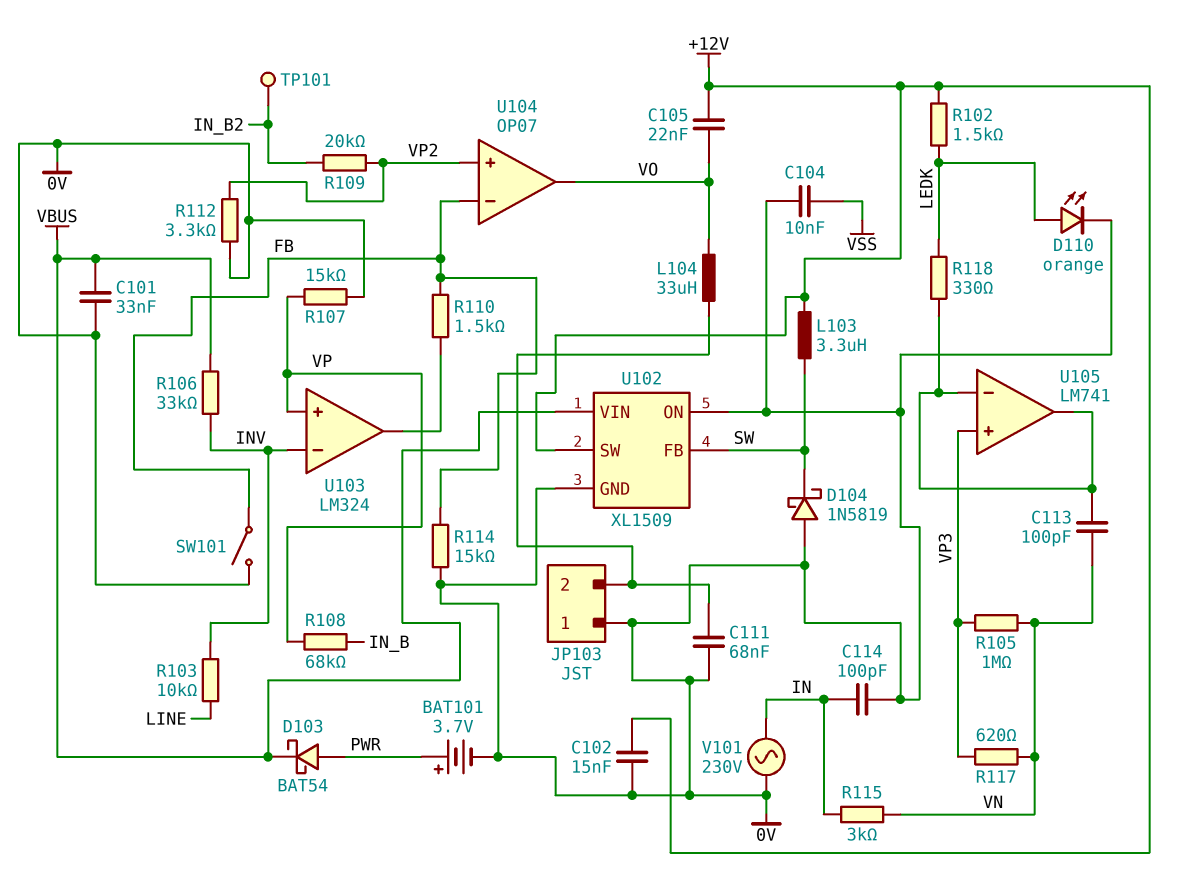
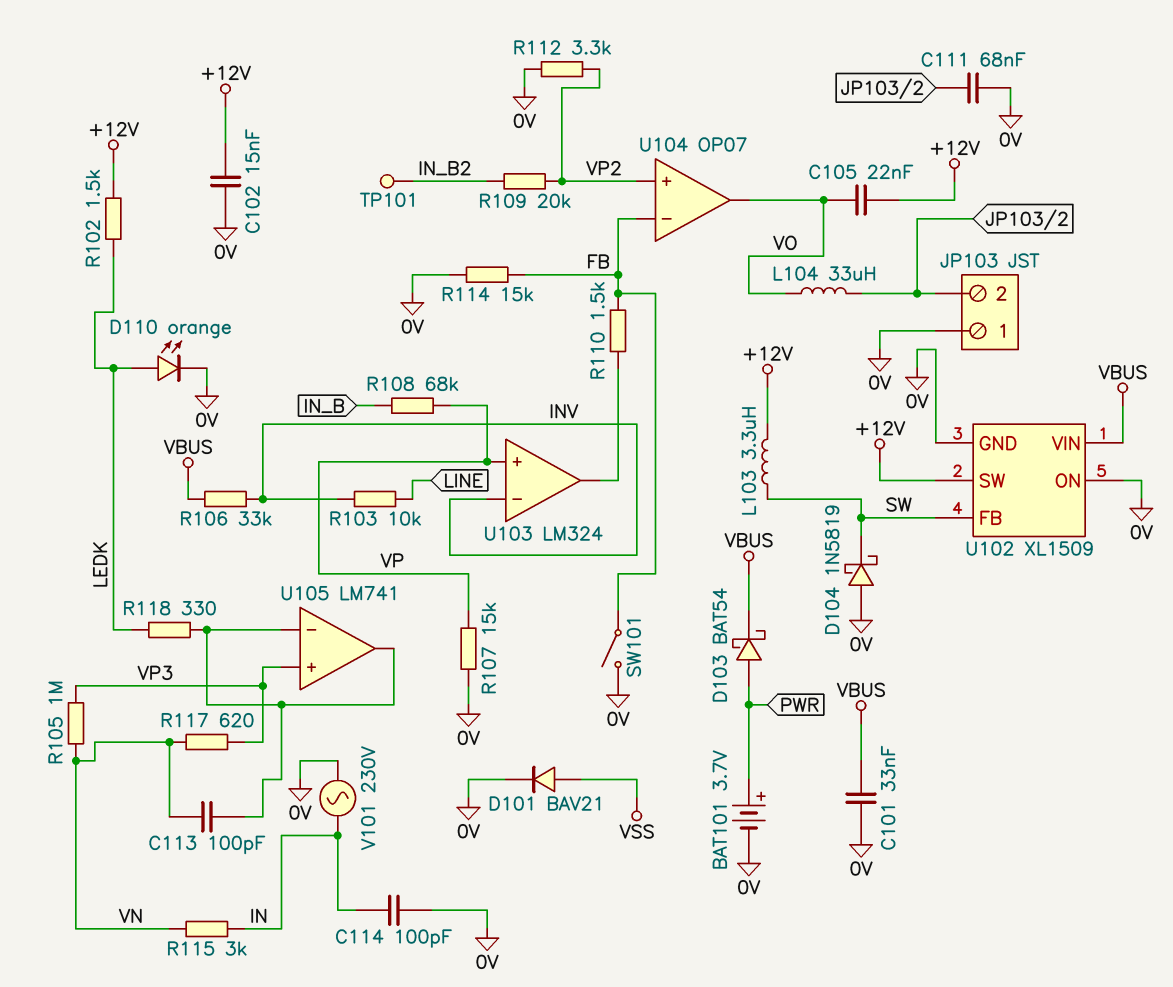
C104: 10nF (0V, VSS) -> none
D101: none -> diode BAV21 (A VSS, K 0V)

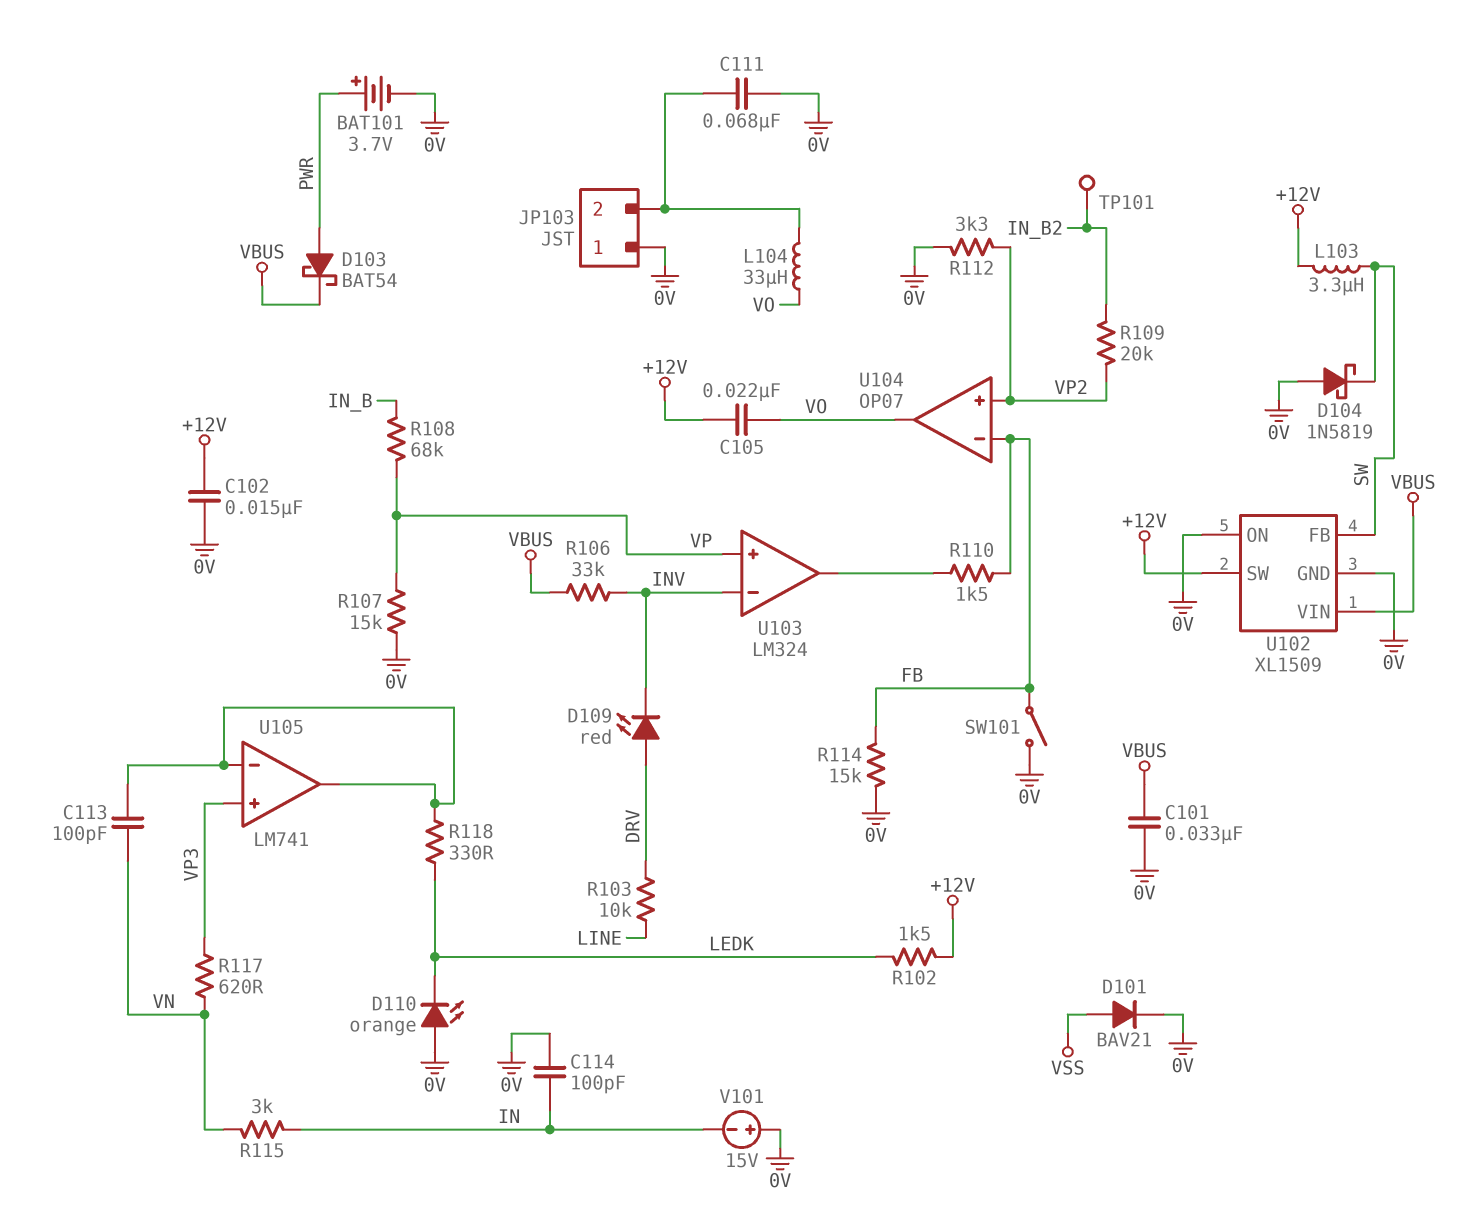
D109: none -> LED red (A DRV, K INV)
D110: LED orange (A LEDK, K 0V) -> LED orange (A 0V, K LEDK)
R103: 10k (INV, LINE) -> 10k (DRV, LINE)
R105: 1M (VN, VP3) -> none
V101: AC 230V (0V, IN) -> 15V (plus 0V, minus IN)

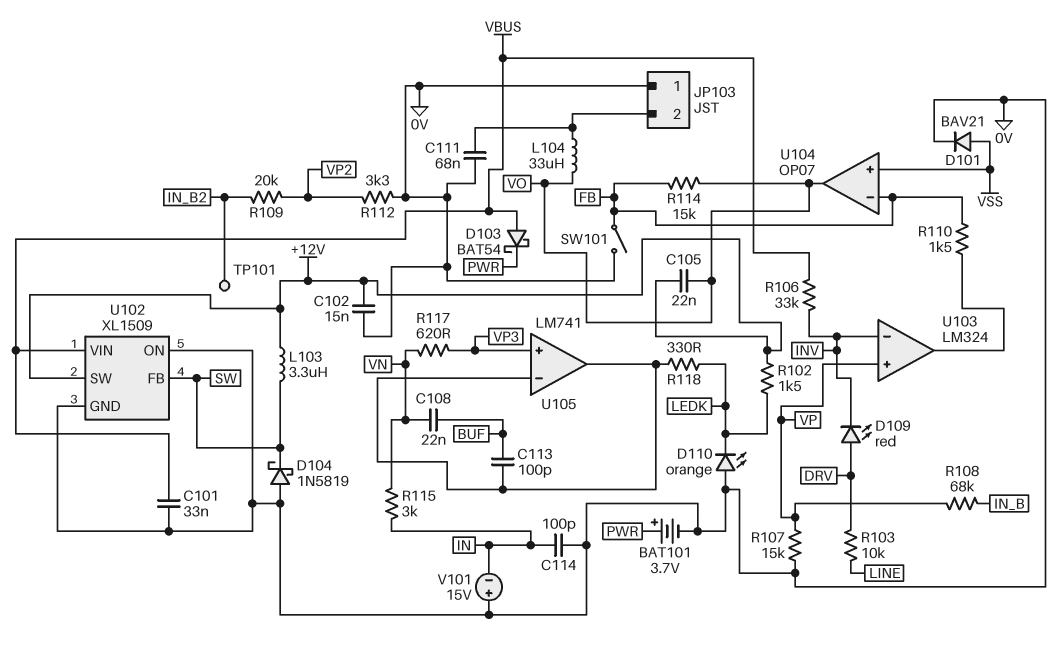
C108: none -> 22nF (BUF, VN)
C113: 100pF (U105/in-, VN) -> 100pF (BUF, U105/in-)
D103: schottky BAT54 (A PWR, K VBUS) -> schottky BAT54 (A VBUS, K PWR)
R114: 15k (0V, FB) -> 15k (FB, VO)
U104 pin in+: VP2 -> VSS

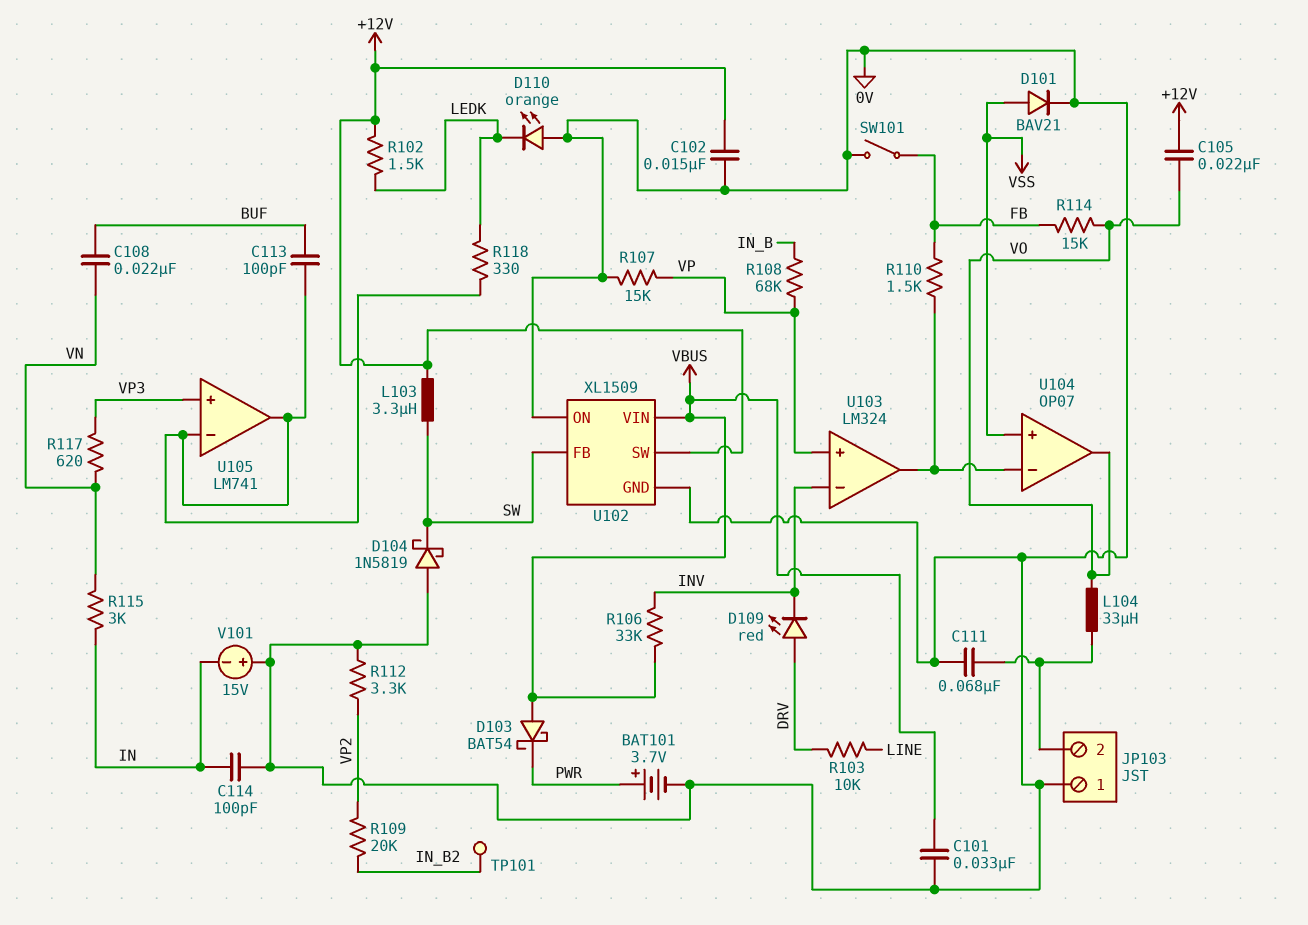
U104 pin in-: FB -> U103/out

